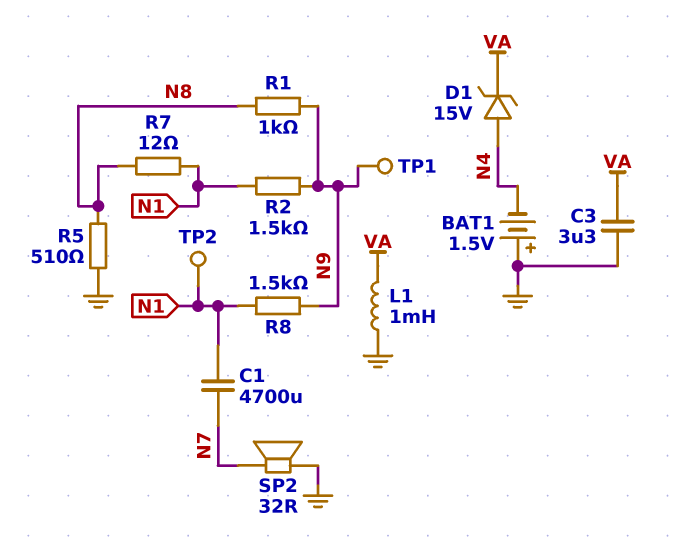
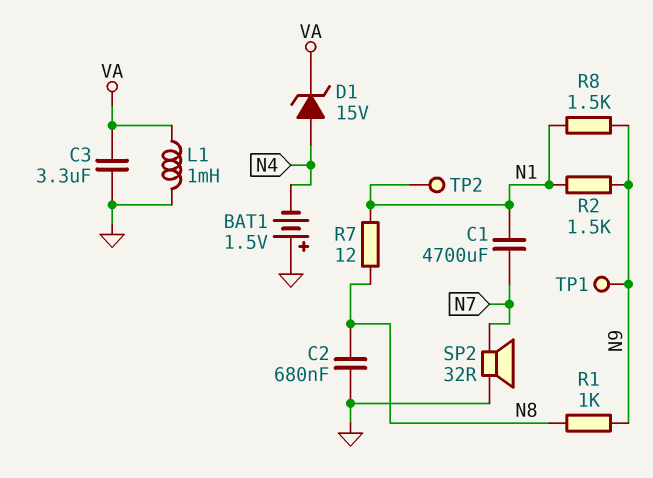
C2: none -> 680nF (GND, N8)
R5: 510 (GND, N8) -> none

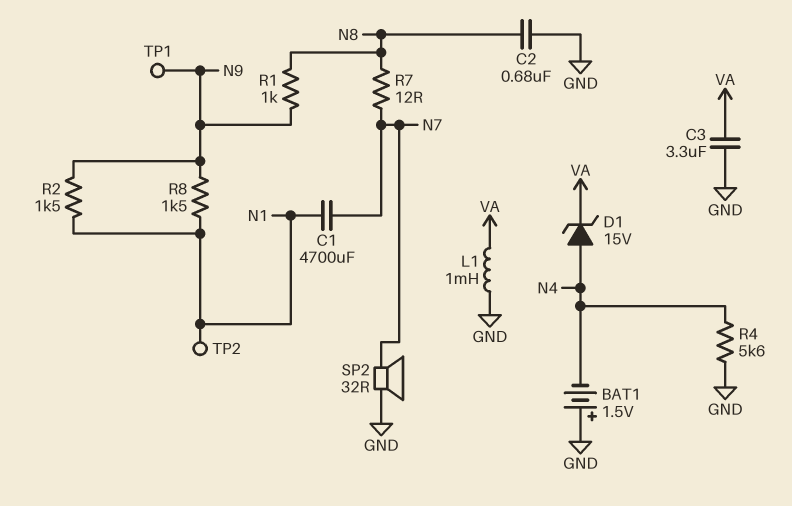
R4: none -> 5.6k (GND, N4)
R7: 12 (N1, N8) -> 12 (N7, N8)

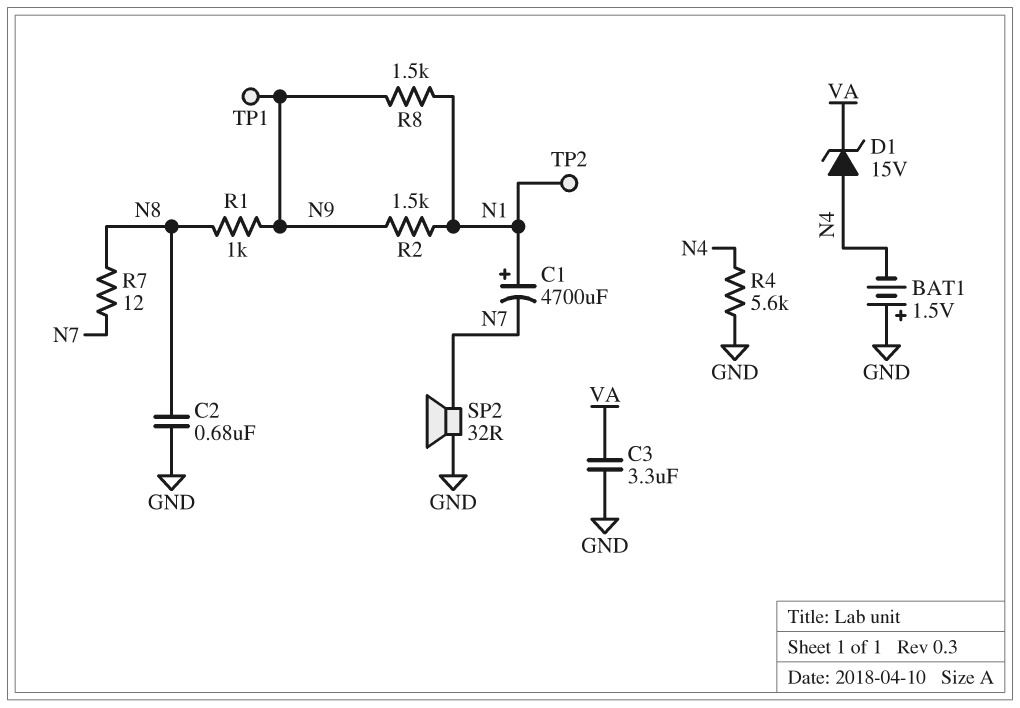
C1: 4700uF (N1, N7) -> 4700uF (plus N1, minus N7)
L1: 1mH (GND, VA) -> none

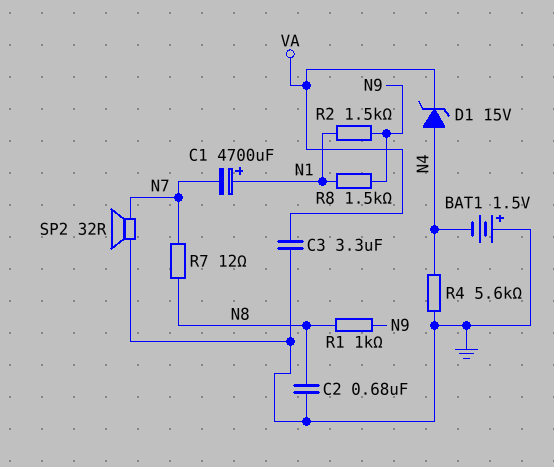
TP1: test point (N9) -> none
TP2: test point (N1) -> none

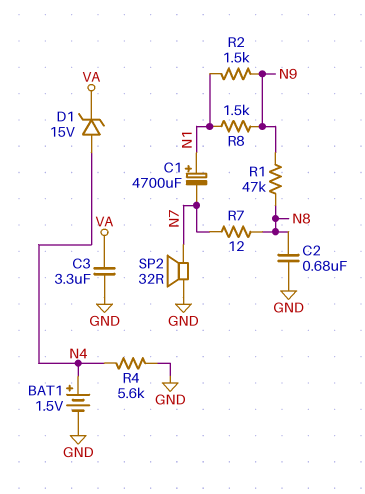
BAT1: 1.5V (plus GND, minus N4) -> 1.5V (plus N4, minus GND)
R1: 1k (N8, N9) -> 47k (N8, N9)

